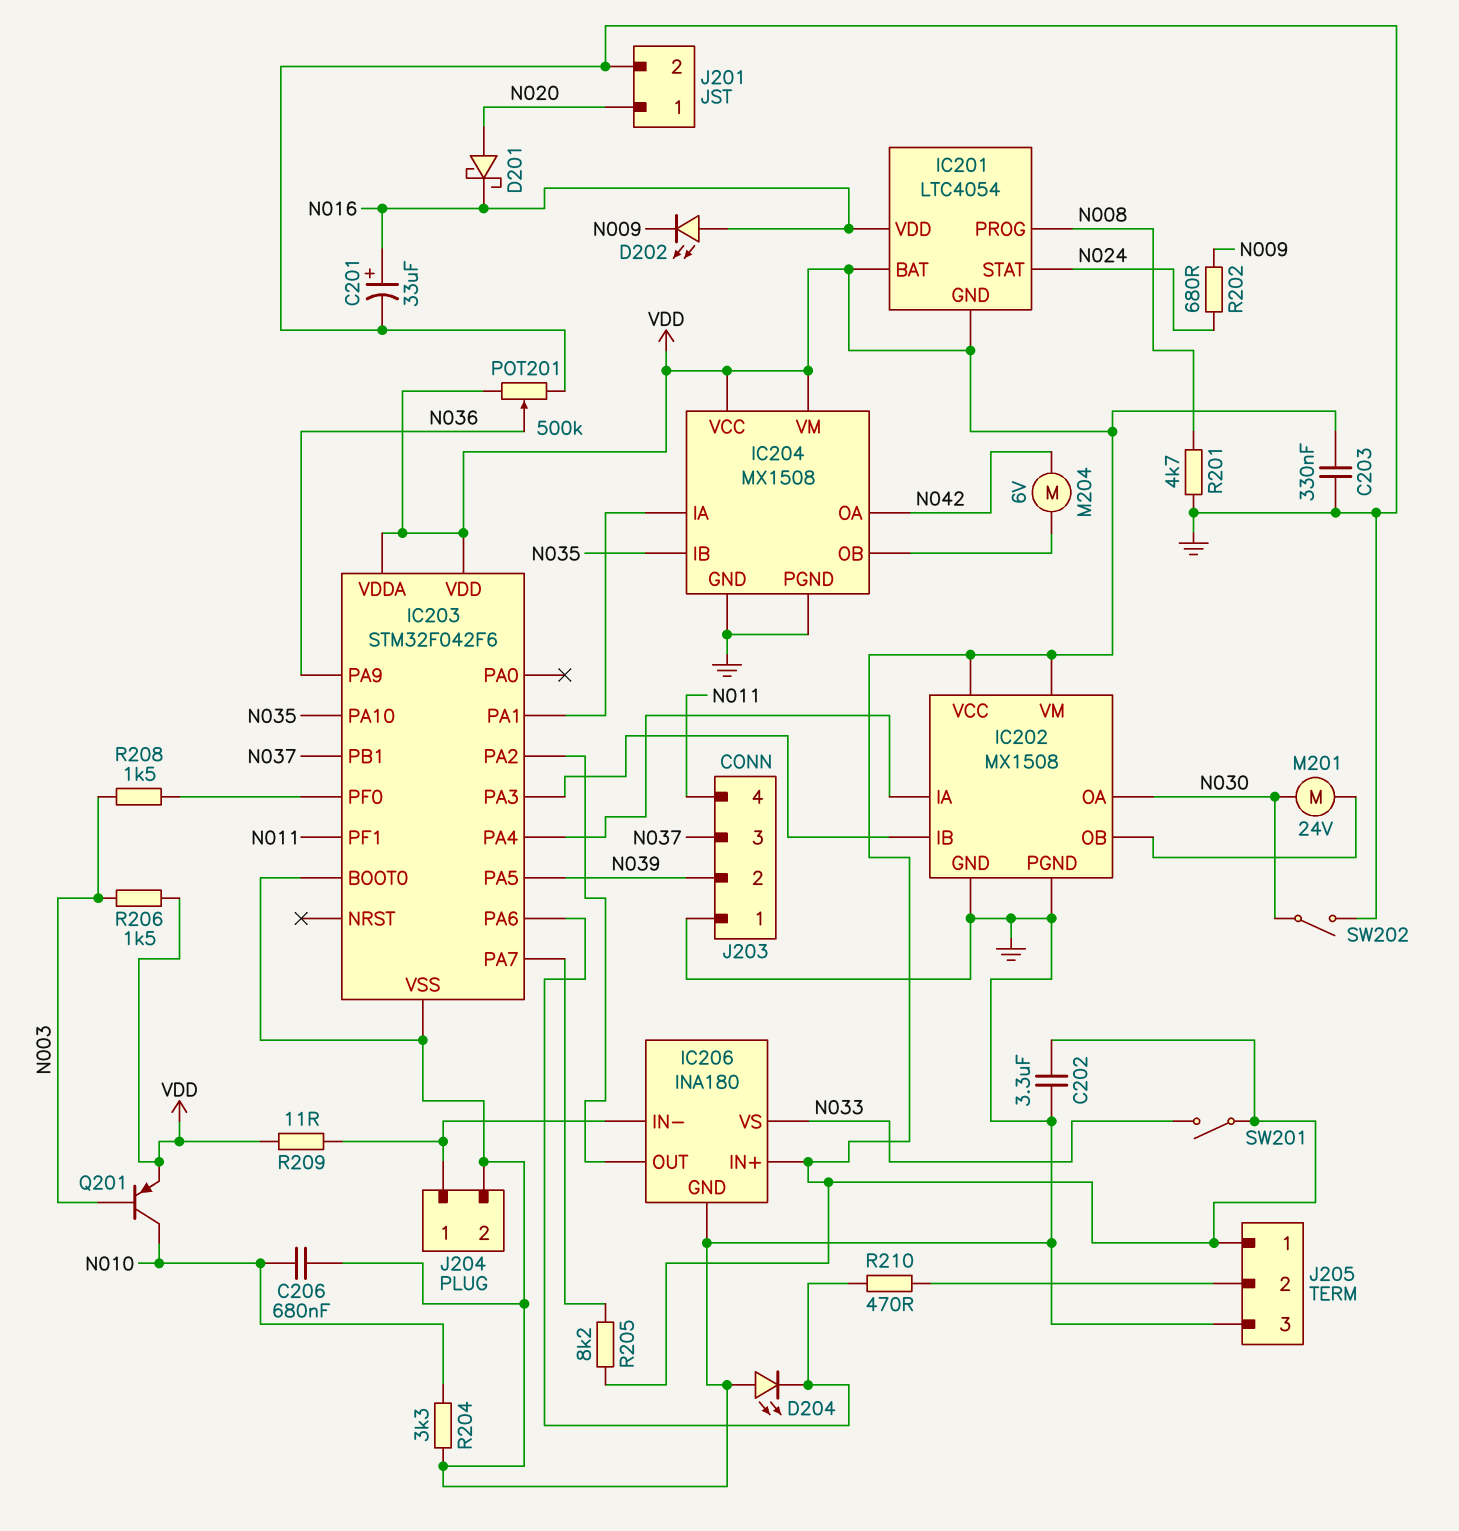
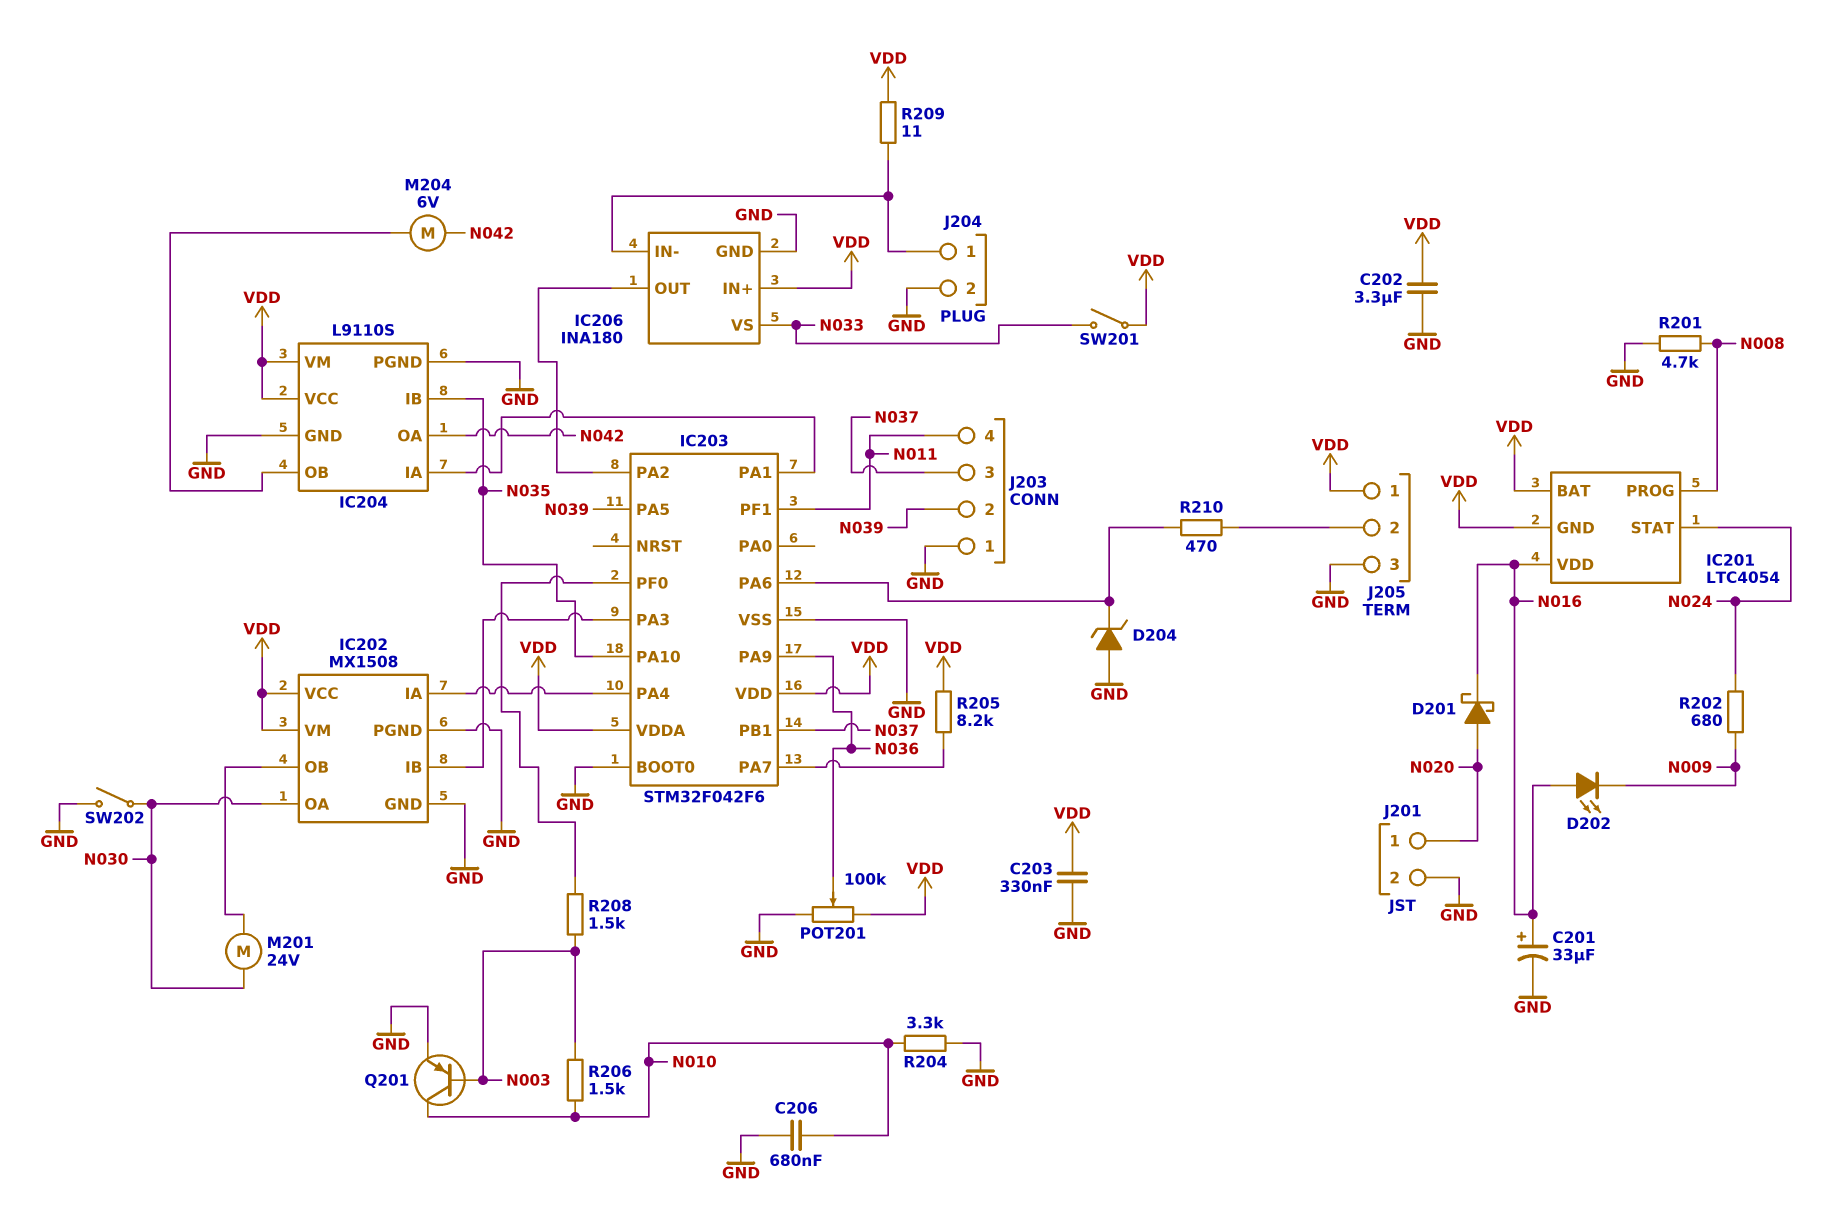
D204: LED (A GND, K IC203/PA6) -> zener (A GND, K IC203/PA6)
IC204: MX1508 -> L9110S
POT201: 500k (GND, VDD, wiper N036) -> 100k (GND, VDD, wiper N036)
Q201: PNP (B N003, C N010, E VDD) -> PNP (B N003, C N010, E GND)
R206: 1.5k (N003, VDD) -> 1.5k (N003, N010)

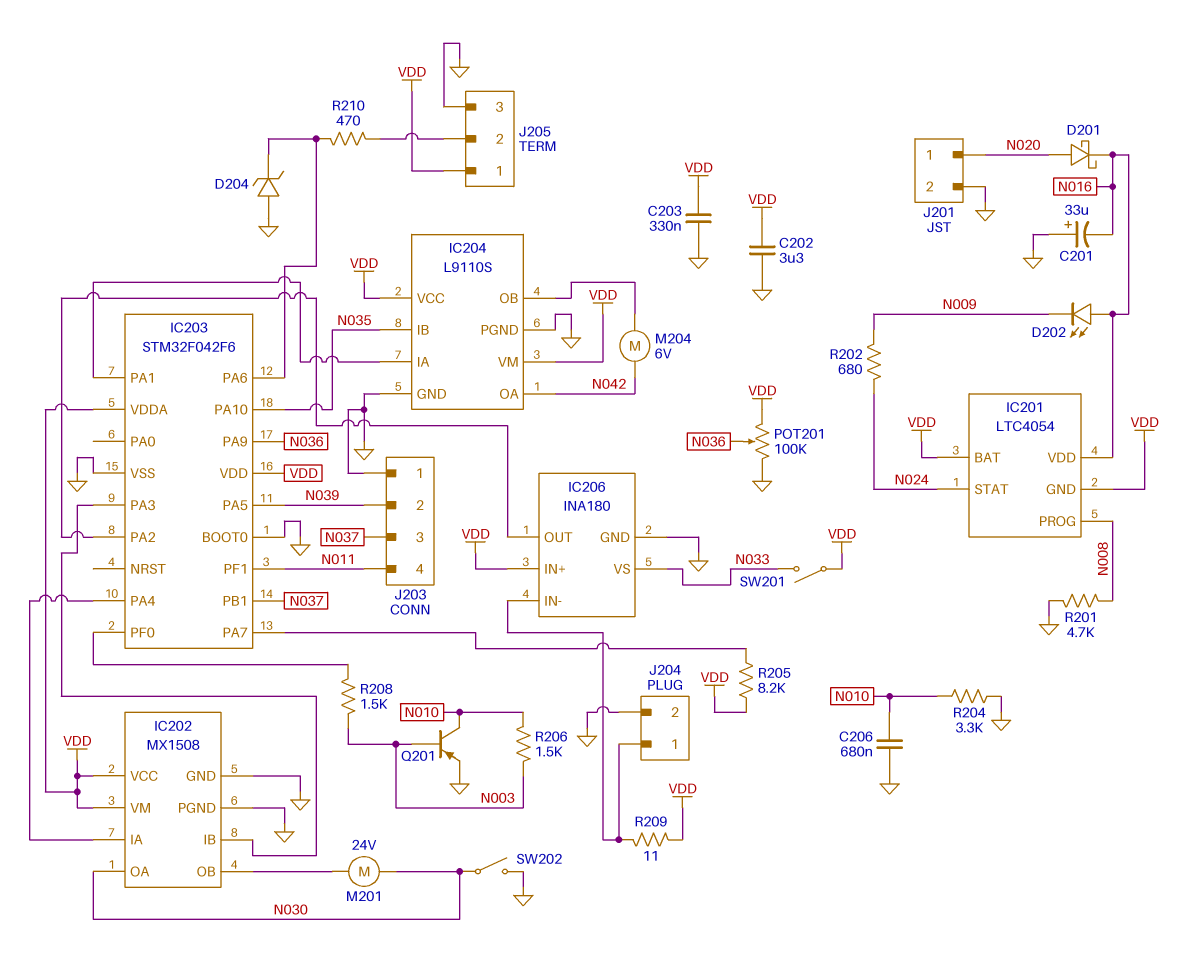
C201: 33uF (plus N016, minus GND) -> 33uF (plus GND, minus N016)

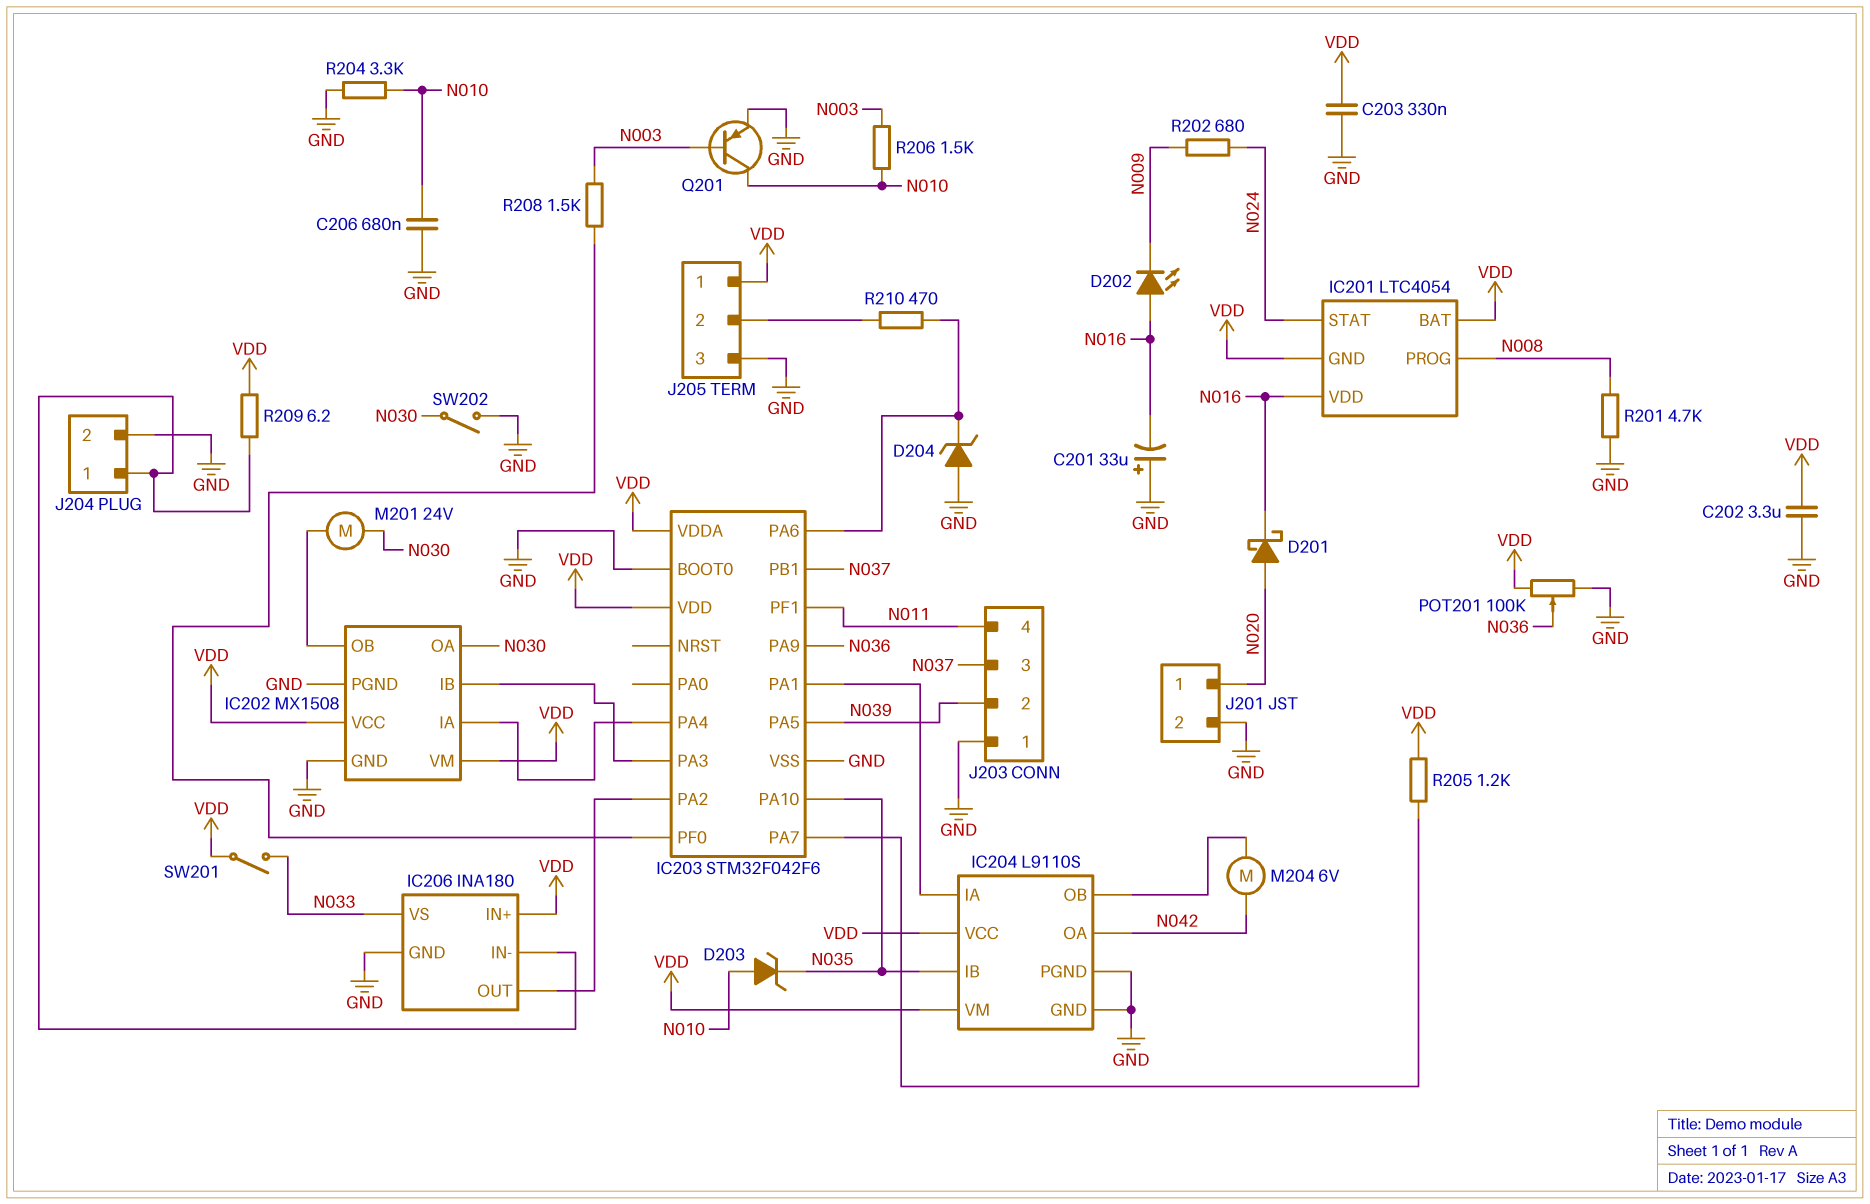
D203: none -> zener (A N010, K N035)
R205: 8.2k (IC203/PA7, VDD) -> 1.2k (IC203/PA7, VDD)
R209: 11 (IC206/IN-, VDD) -> 6.2 (IC206/IN-, VDD)

